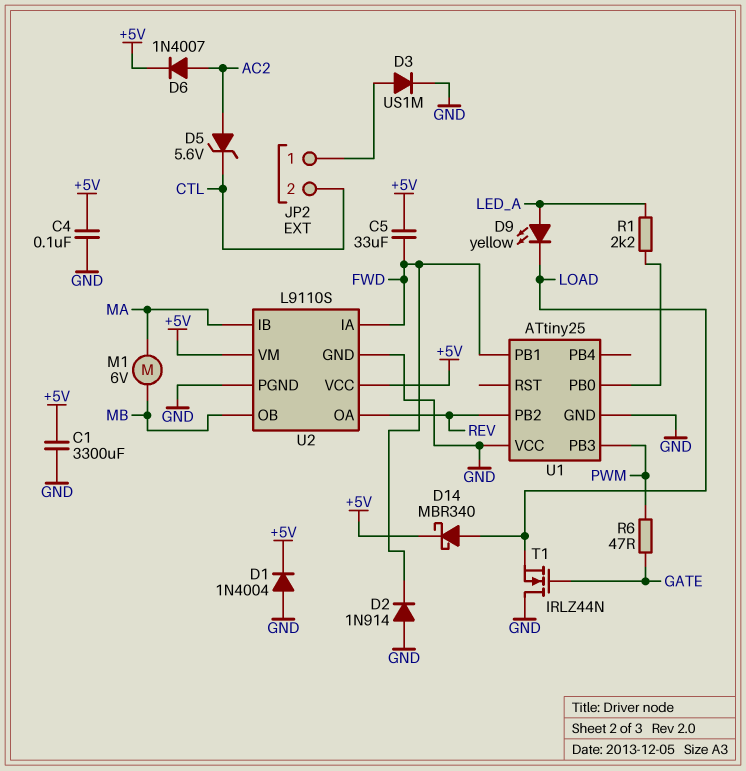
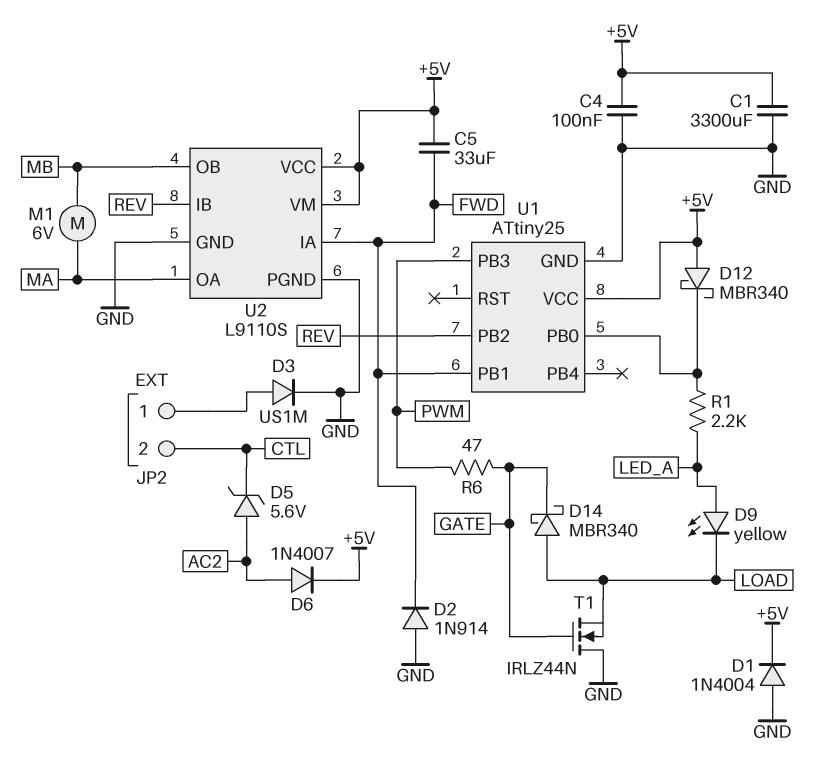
D12: none -> schottky MBR340 (A +5V, K U1/PB0)
D14: schottky MBR340 (A LOAD, K +5V) -> schottky MBR340 (A LOAD, K GATE)
U1 pin VCC: GND -> +5V
U2 pin IB: MA -> REV
U2 pin OA: REV -> MA

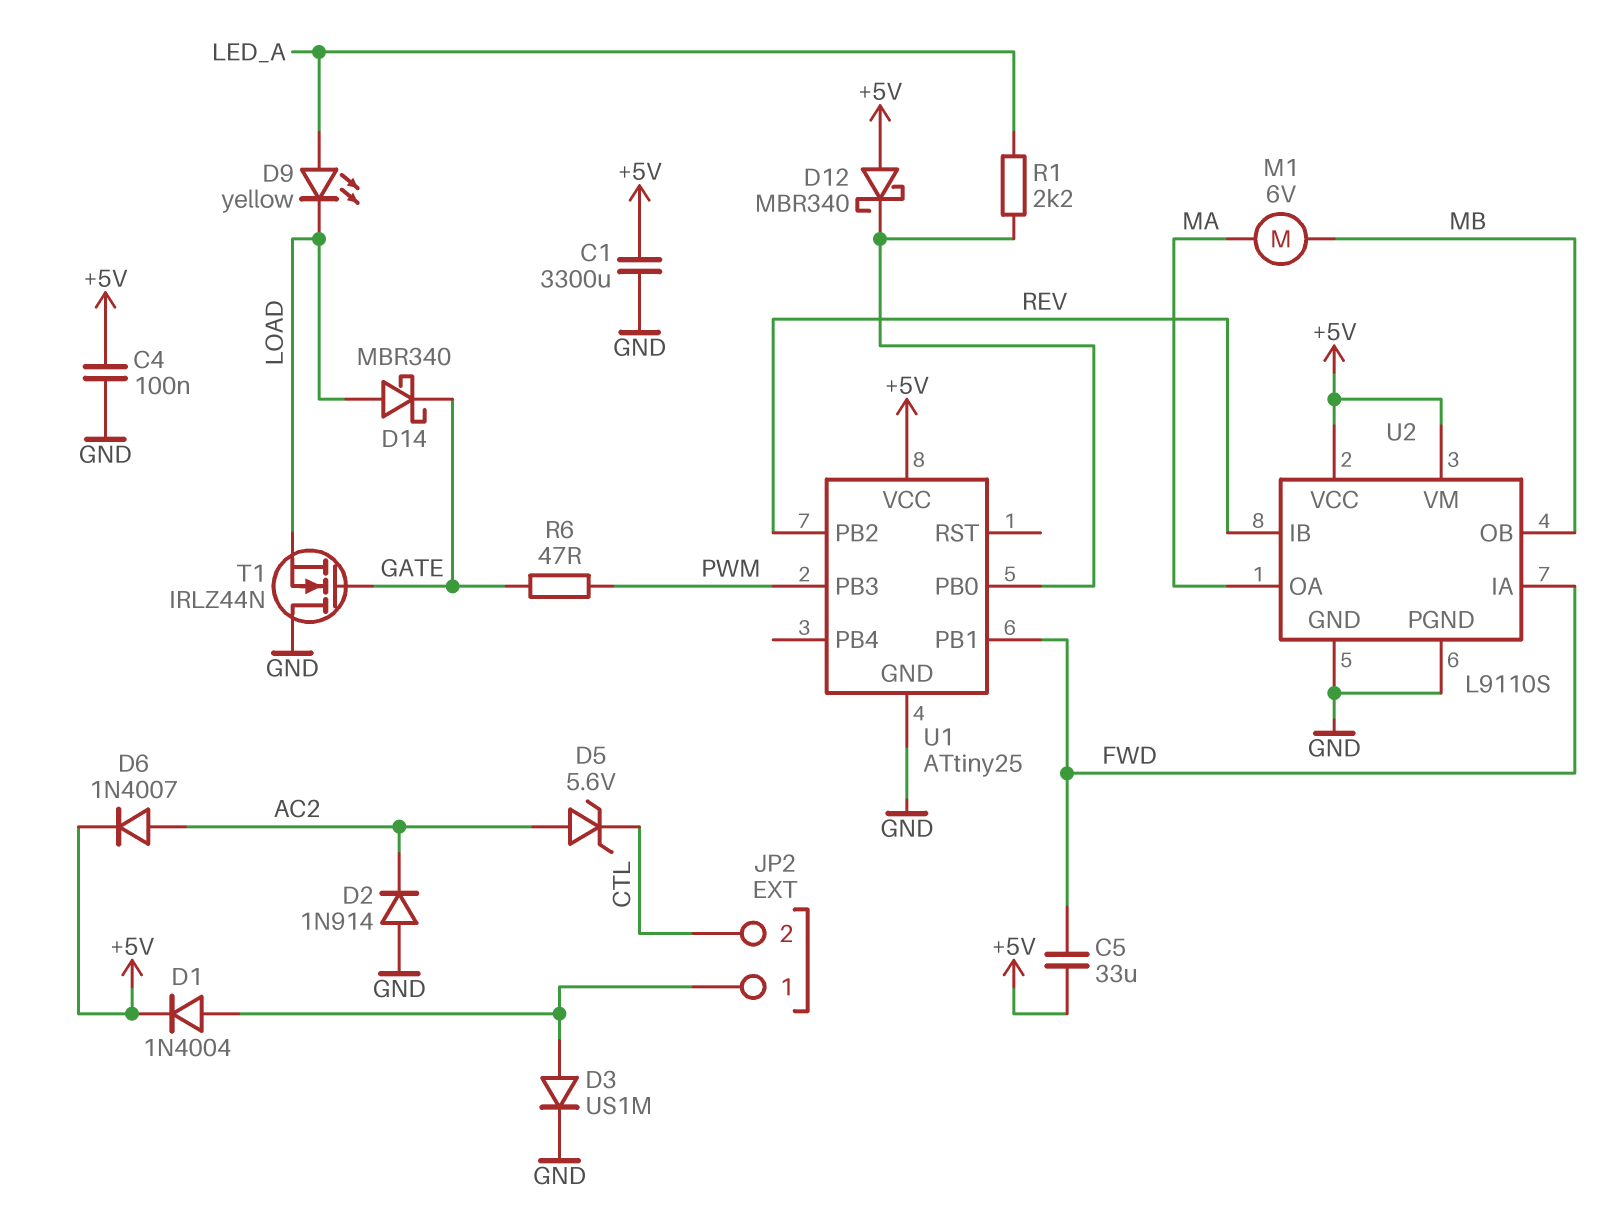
D1: diode 1N4004 (A GND, K +5V) -> diode 1N4004 (A JP2/1, K +5V)
D2: diode 1N914 (A GND, K FWD) -> diode 1N914 (A GND, K AC2)

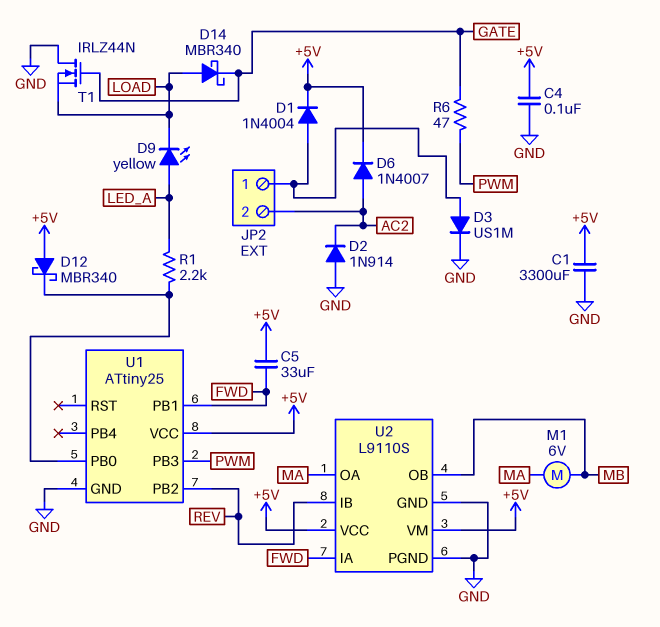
D5: zener 5.6V (A AC2, K CTL) -> none
JP2 pin 2: CTL -> AC2

